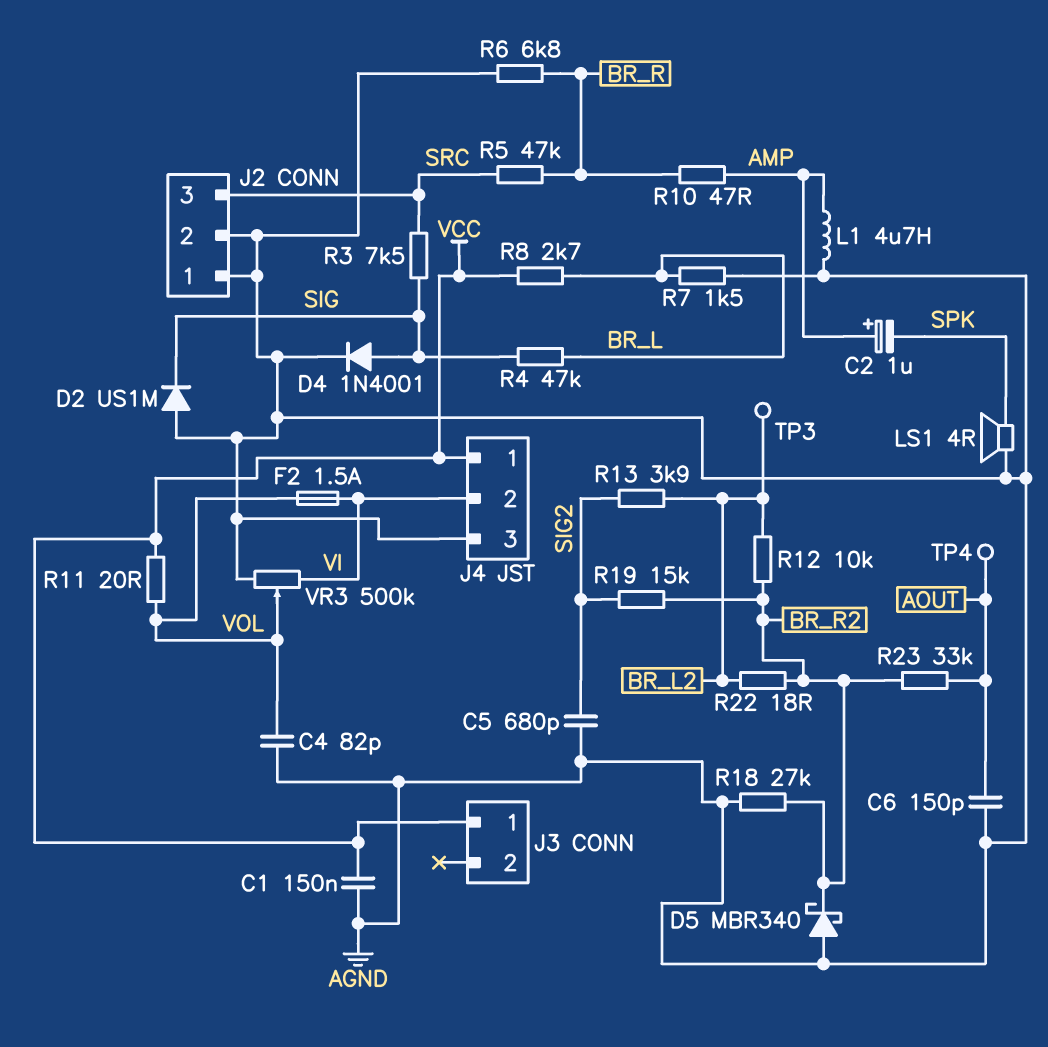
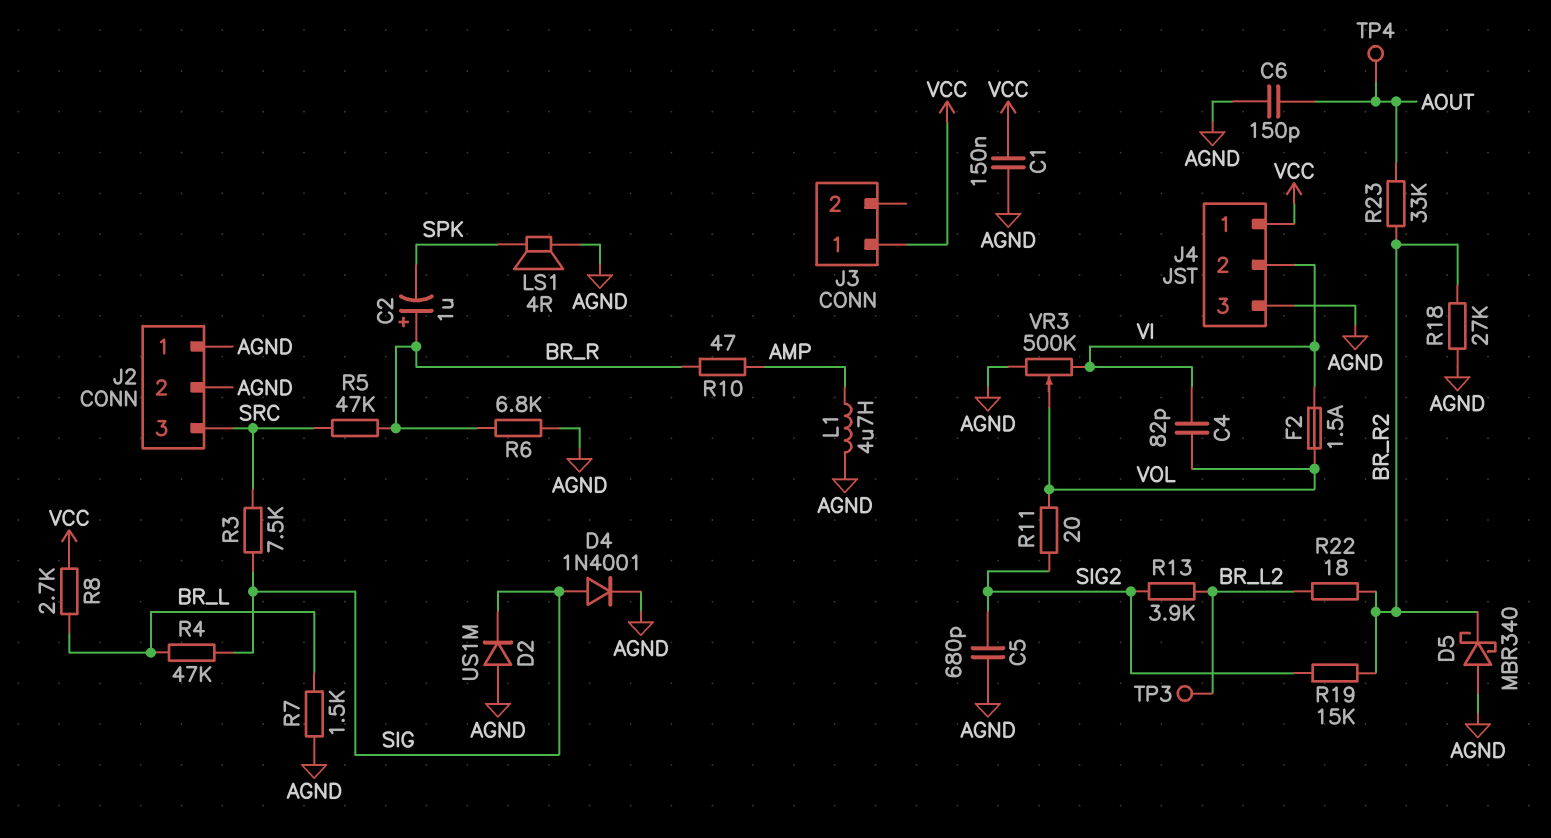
C2: 1uF (plus AMP, minus SPK) -> 1uF (plus BR_R, minus SPK)
C4: 82pF (AGND, VOL) -> 82pF (VI, VOL)
R11: 20 (VCC, VOL) -> 20 (SIG2, VOL)
R12: 10k (BR_L2, BR_R2) -> none

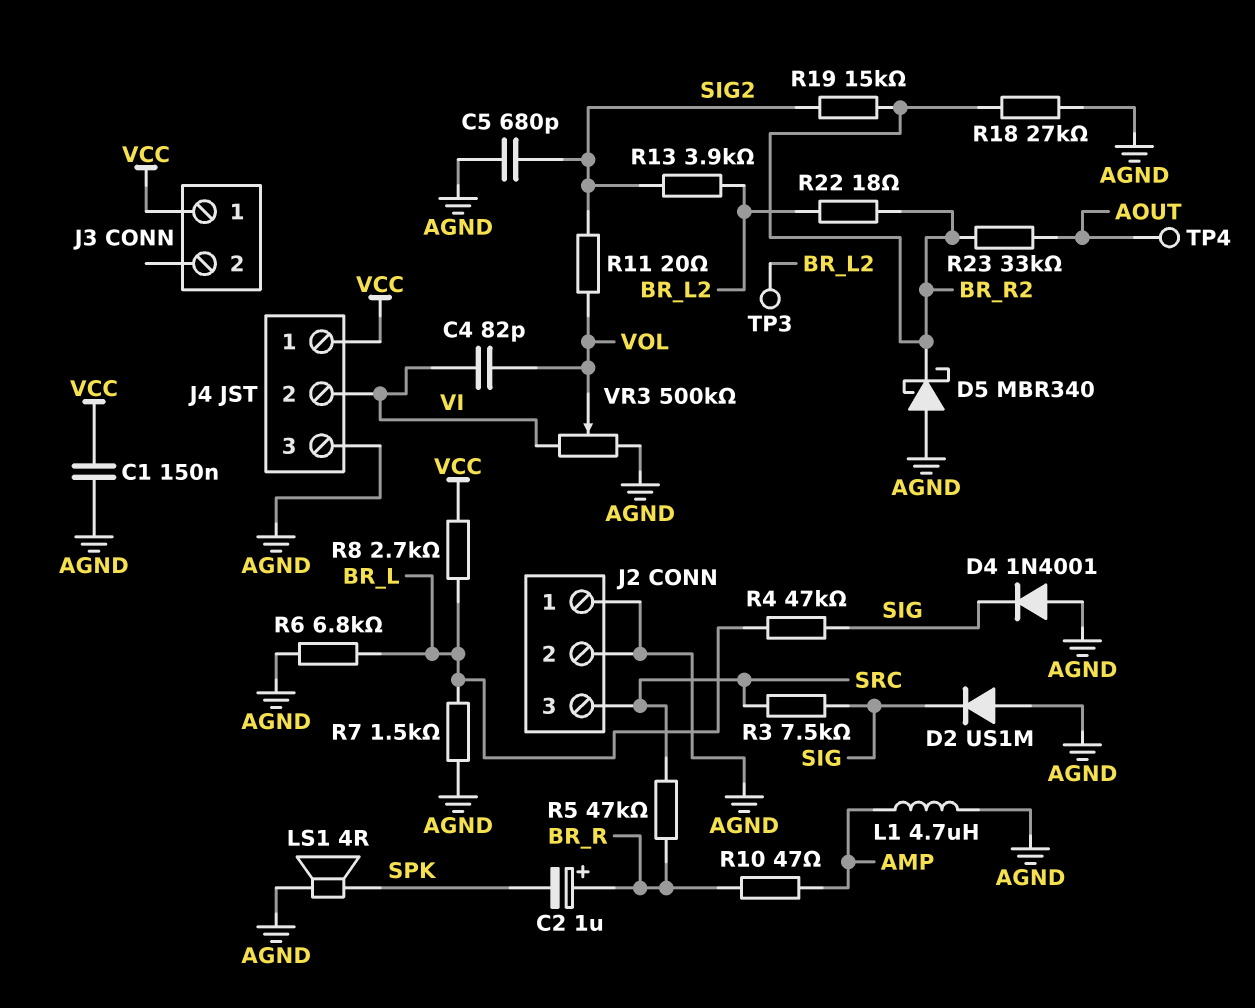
C6: 150pF (AGND, AOUT) -> none
D4: diode 1N4001 (A SIG, K AGND) -> diode 1N4001 (A AGND, K SIG)
F2: 1.5A (VI, VOL) -> none
R6: 6.8k (AGND, BR_R) -> 6.8k (AGND, BR_L)

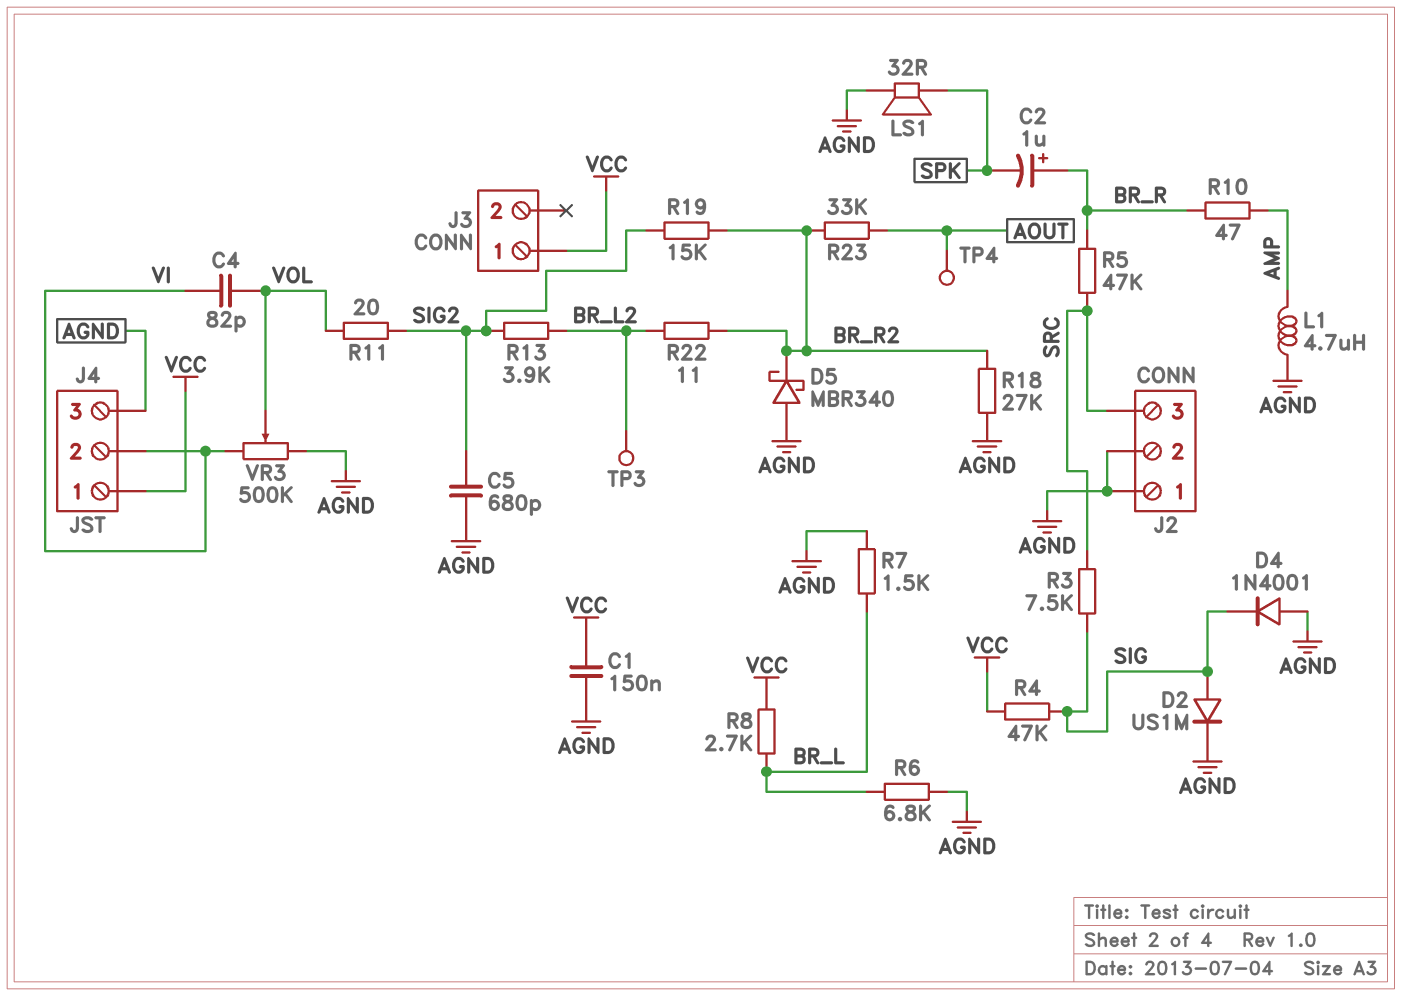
D2: diode US1M (A AGND, K SIG) -> diode US1M (A SIG, K AGND)
LS1: speaker 4R (AGND, SPK) -> speaker 32R (AGND, SPK)
R4: 47k (BR_L, SIG) -> 47k (SIG, VCC)
R22: 18 (BR_L2, BR_R2) -> 11 (BR_L2, BR_R2)

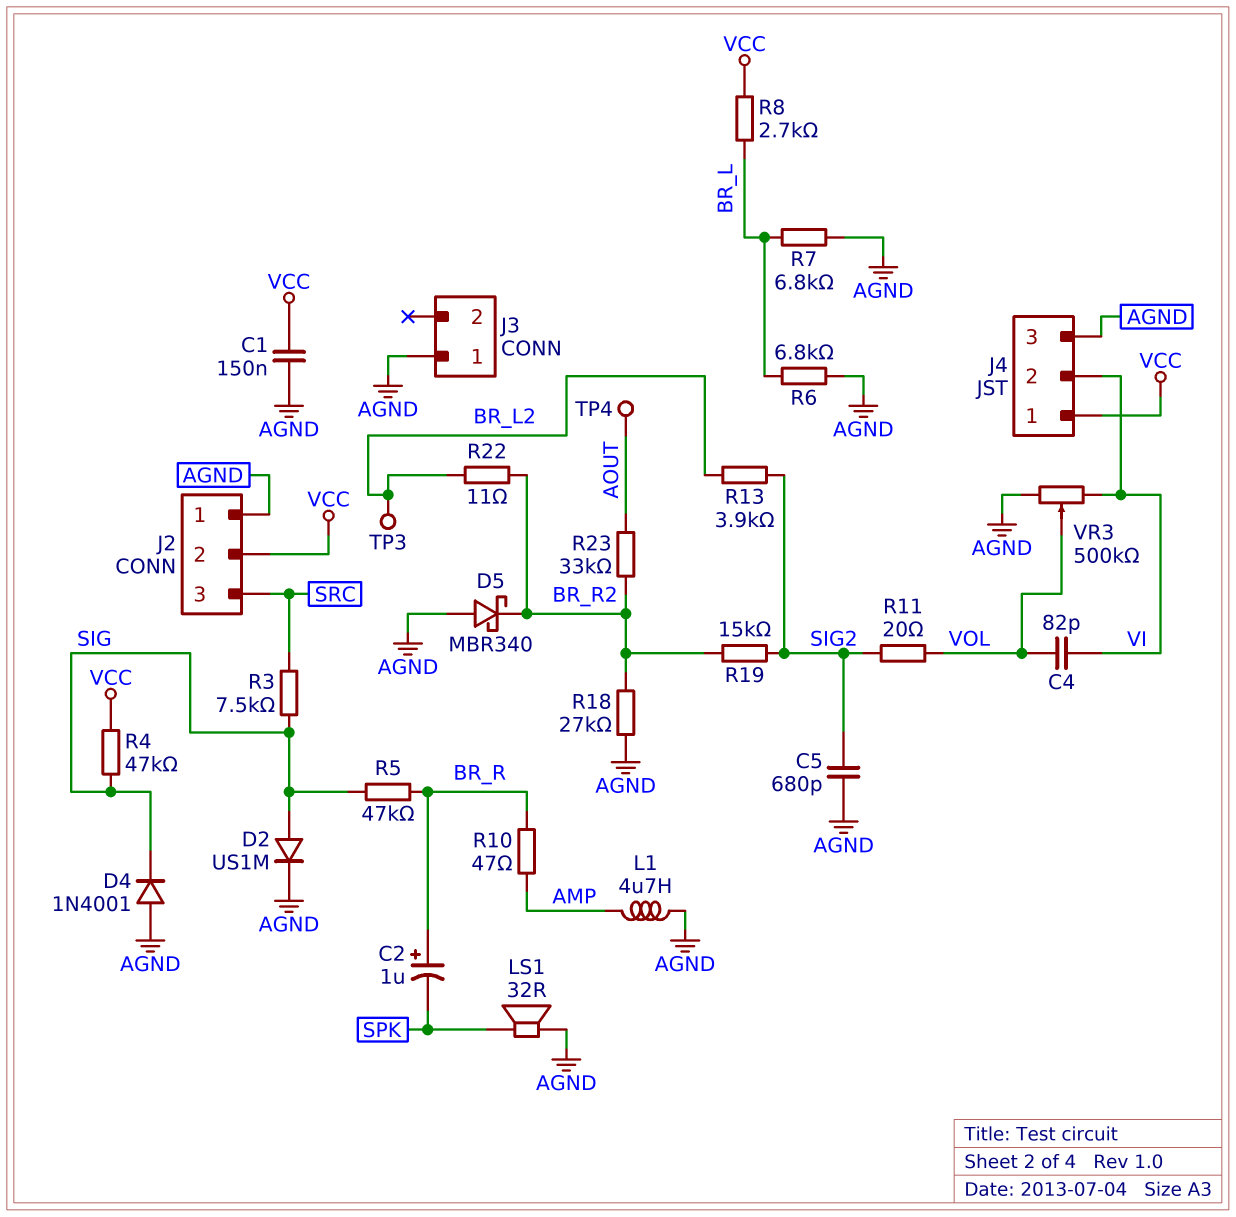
J2 pin 2: AGND -> VCC
J3 pin 1: VCC -> AGND
R5: 47k (BR_R, SRC) -> 47k (BR_R, SIG)
R7: 1.5k (AGND, BR_L) -> 6.8k (AGND, BR_L)

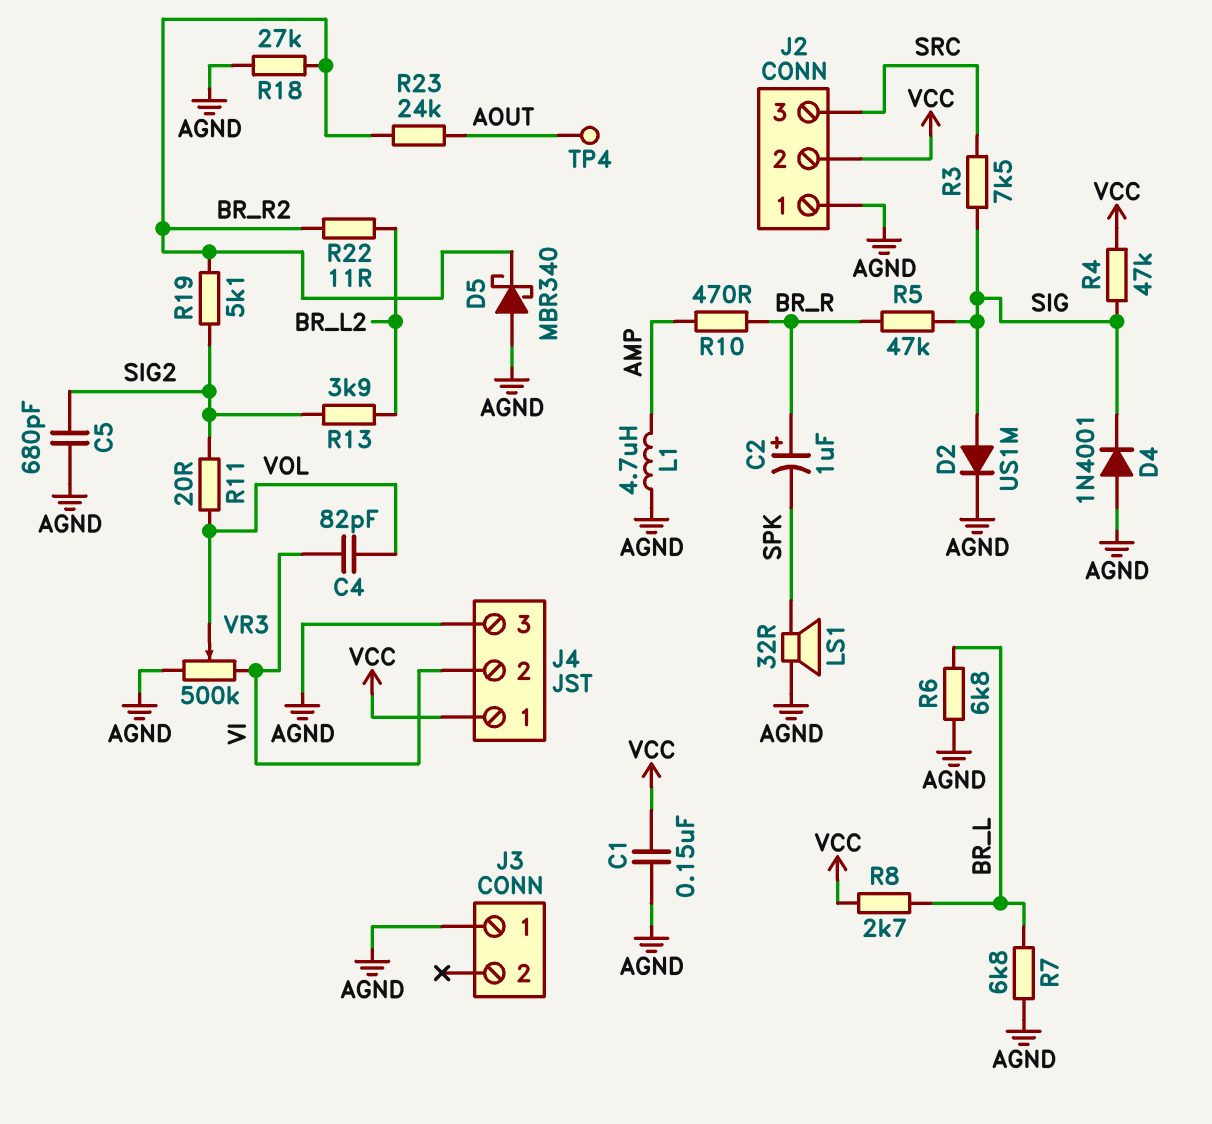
R10: 47 (AMP, BR_R) -> 470 (AMP, BR_R)
R19: 15k (BR_R2, SIG2) -> 5.1k (BR_R2, SIG2)
R23: 33k (AOUT, BR_R2) -> 24k (AOUT, BR_R2)
TP3: test point (BR_L2) -> none

